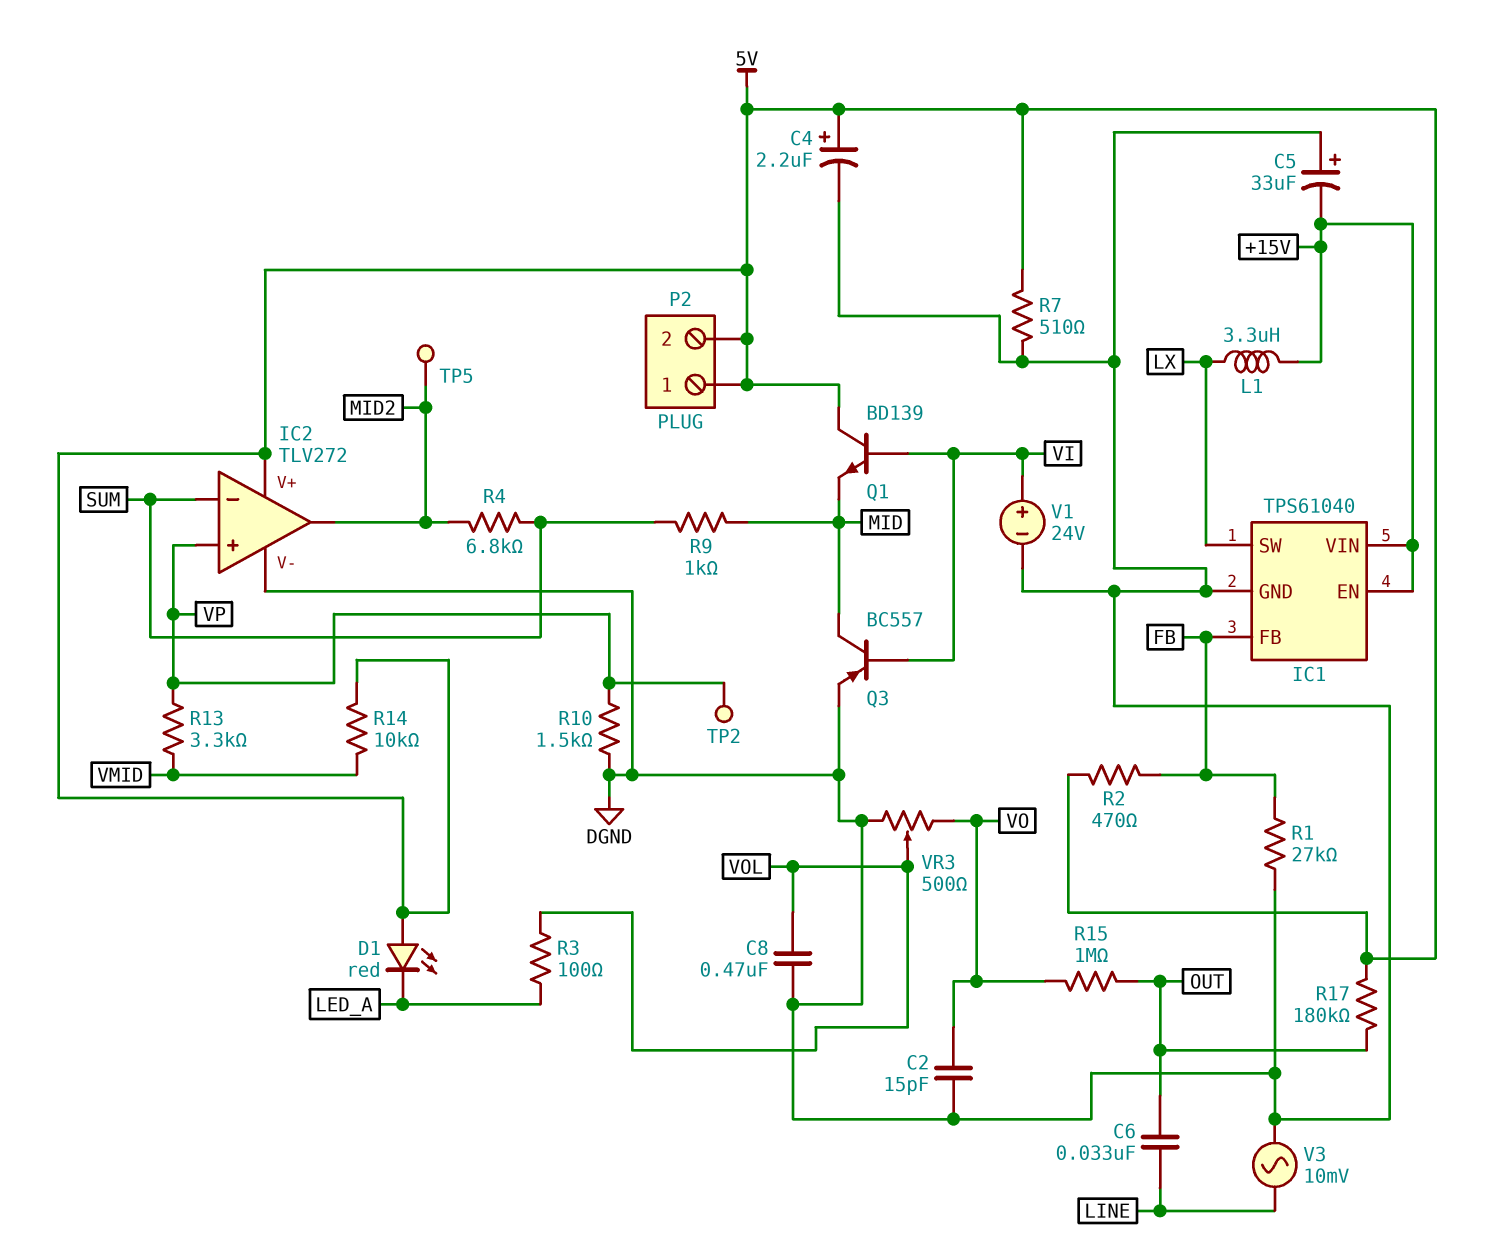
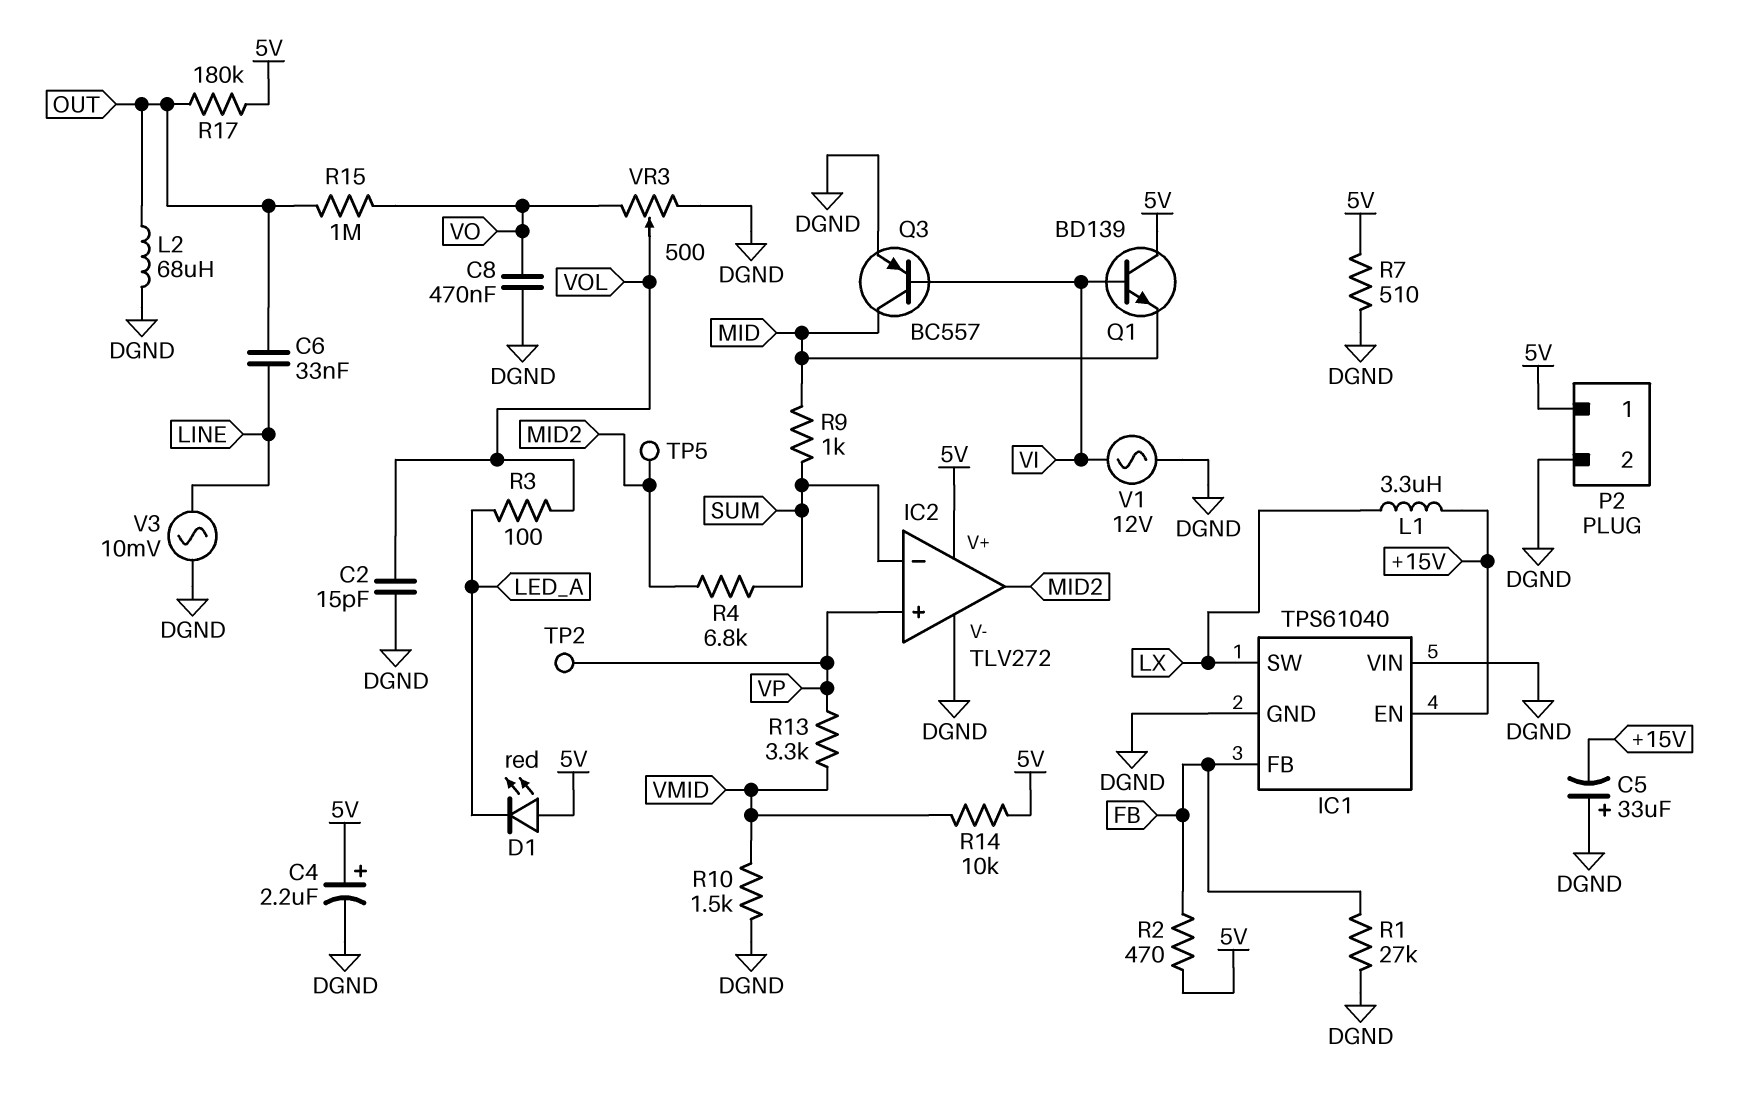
C2: 15pF (DGND, VO) -> 15pF (DGND, VOL)
C8: 470nF (DGND, VOL) -> 470nF (DGND, VO)
IC1 pin VIN: +15V -> DGND
L2: none -> 68uH (DGND, OUT)
P2 pin 2: 5V -> DGND
R10: 1.5k (DGND, VP) -> 1.5k (DGND, VMID)
V1: 24V (plus VI, minus DGND) -> AC 12V (DGND, VI)

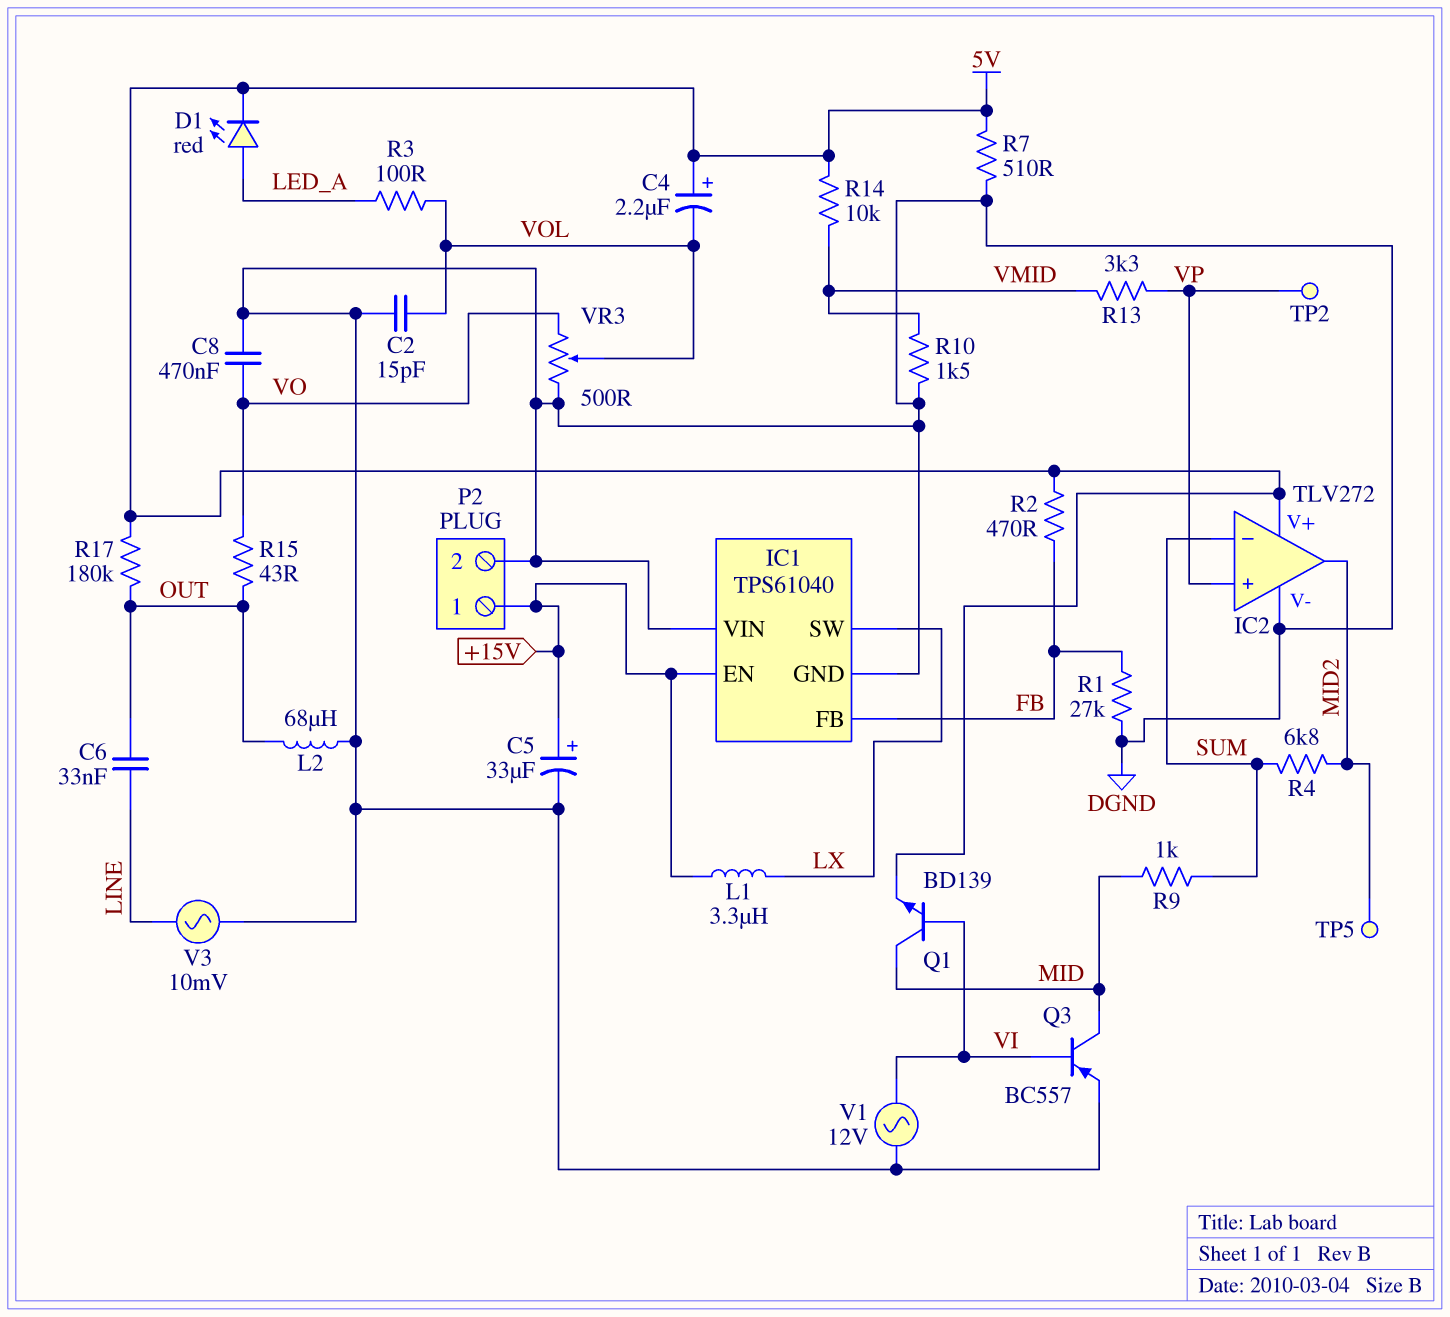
C4: 2.2uF (plus 5V, minus DGND) -> 2.2uF (plus 5V, minus VOL)
C5: 33uF (plus DGND, minus +15V) -> 33uF (plus +15V, minus DGND)
D1: LED red (A 5V, K LED_A) -> LED red (A LED_A, K 5V)
P2 pin 1: 5V -> +15V
Q1: NPN BD139 (B VI, C 5V, E MID) -> NPN BD139 (B VI, C MID, E 5V)
R15: 1M (OUT, VO) -> 43 (OUT, VO)

